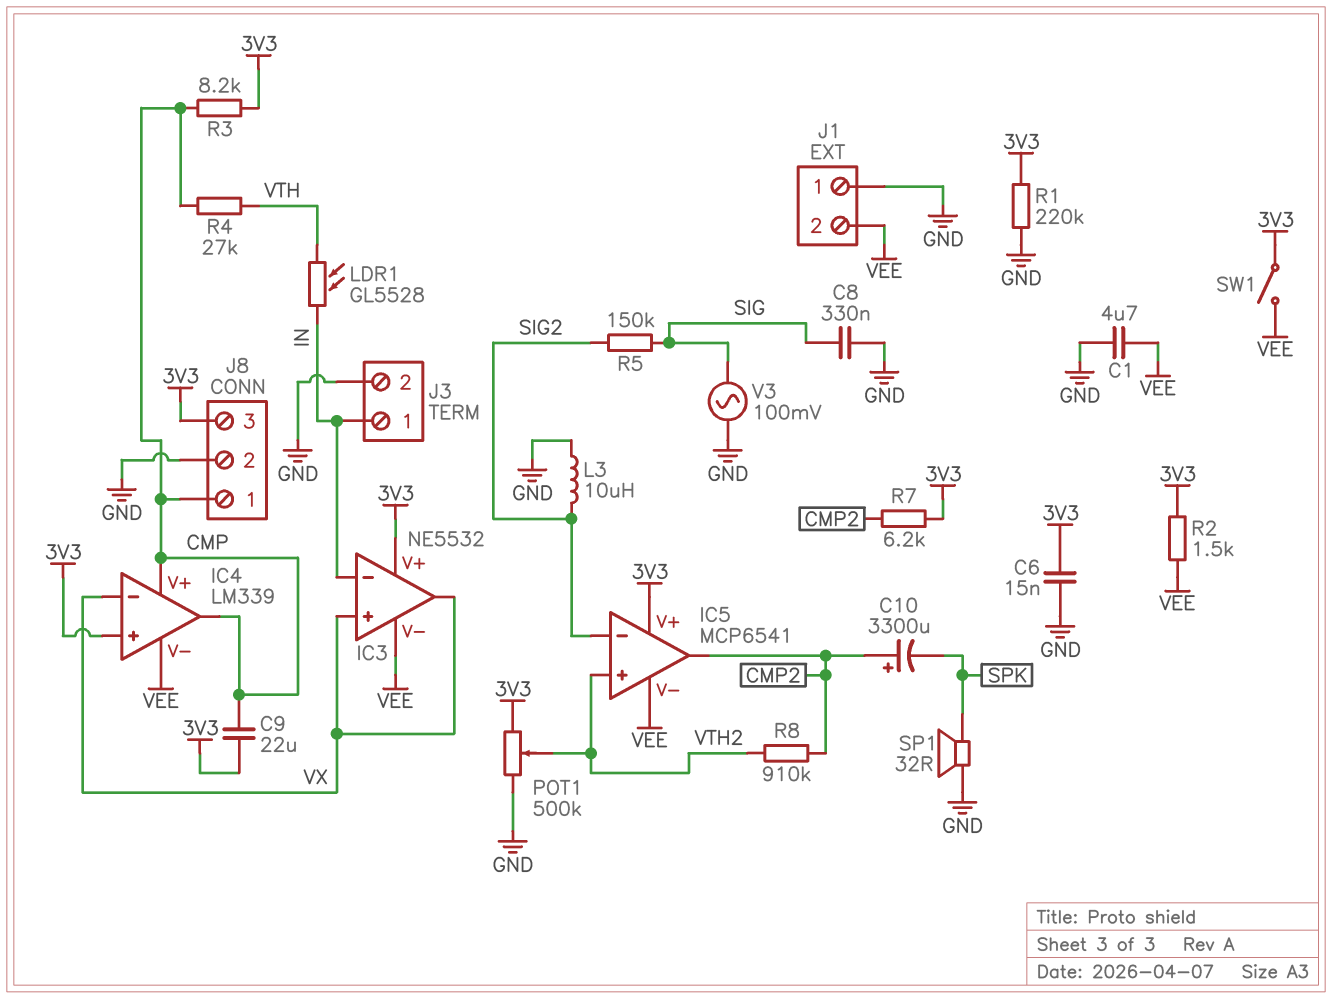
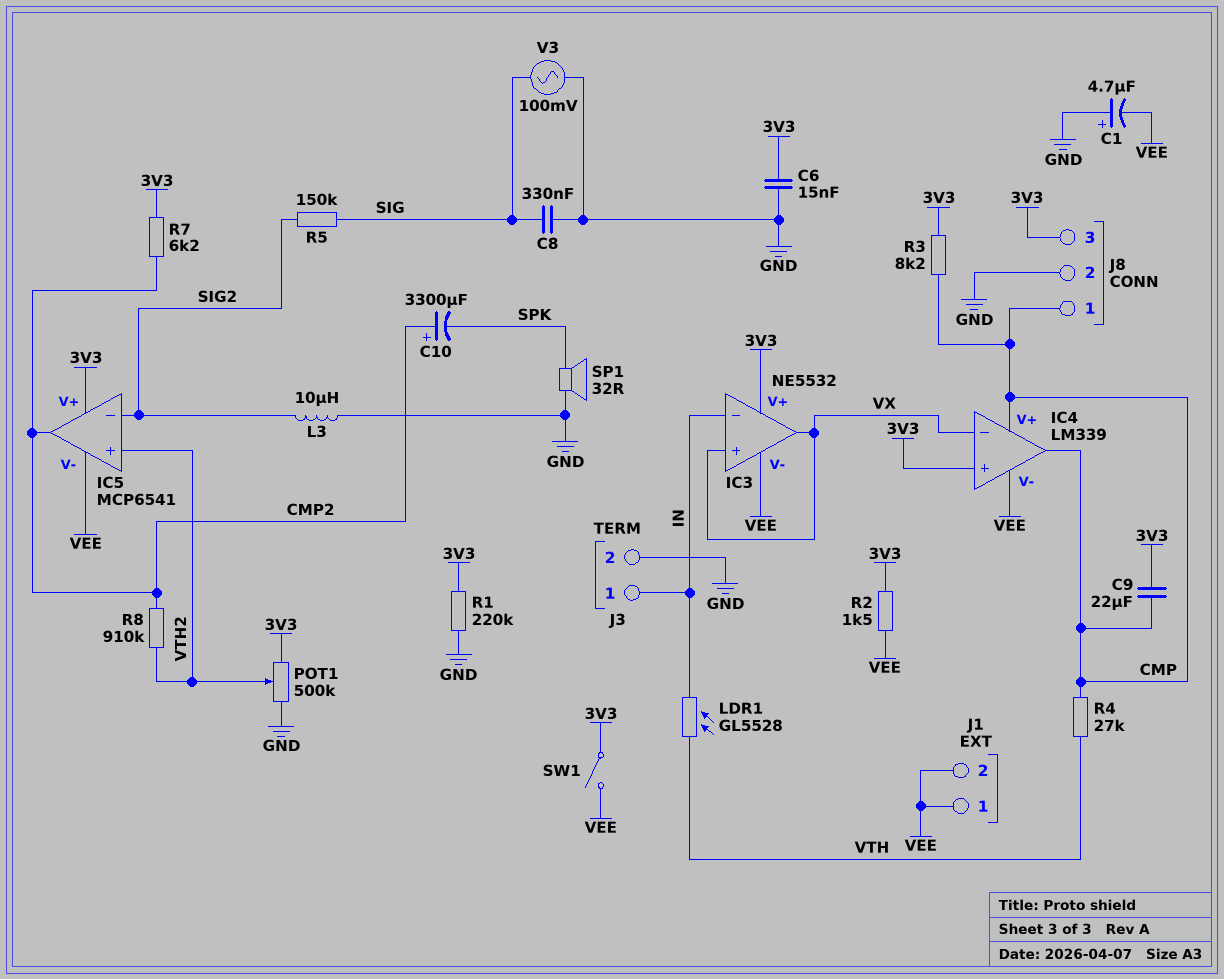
C1: 4.7uF (GND, VEE) -> 4.7uF (plus GND, minus VEE)
J1 pin 1: GND -> VEE

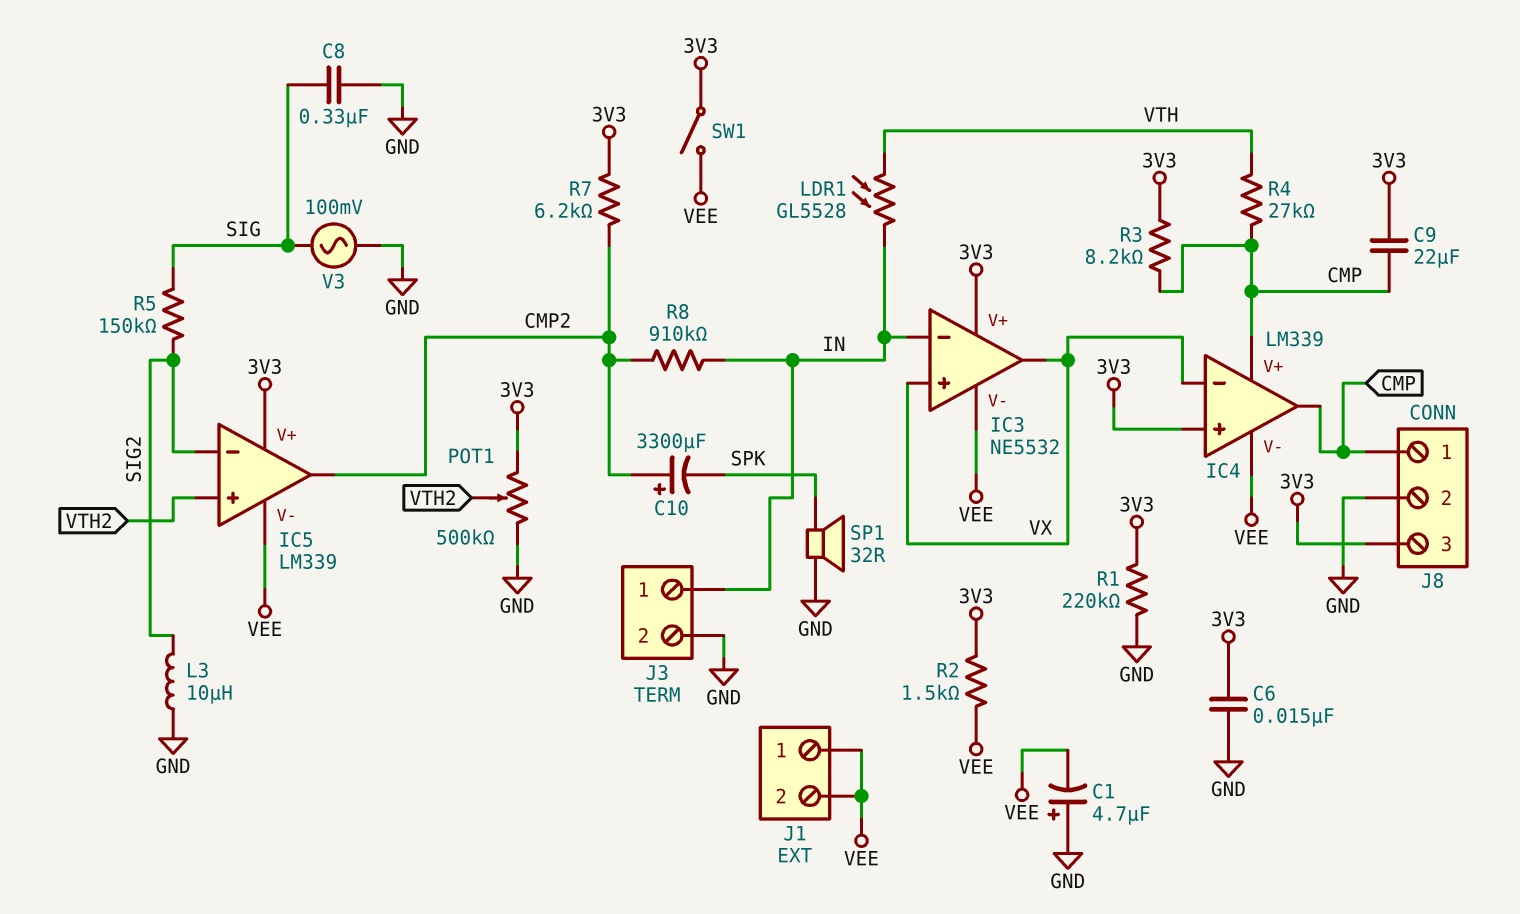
IC5: MCP6541 -> LM339
R8: 910k (CMP2, VTH2) -> 910k (CMP2, IN)

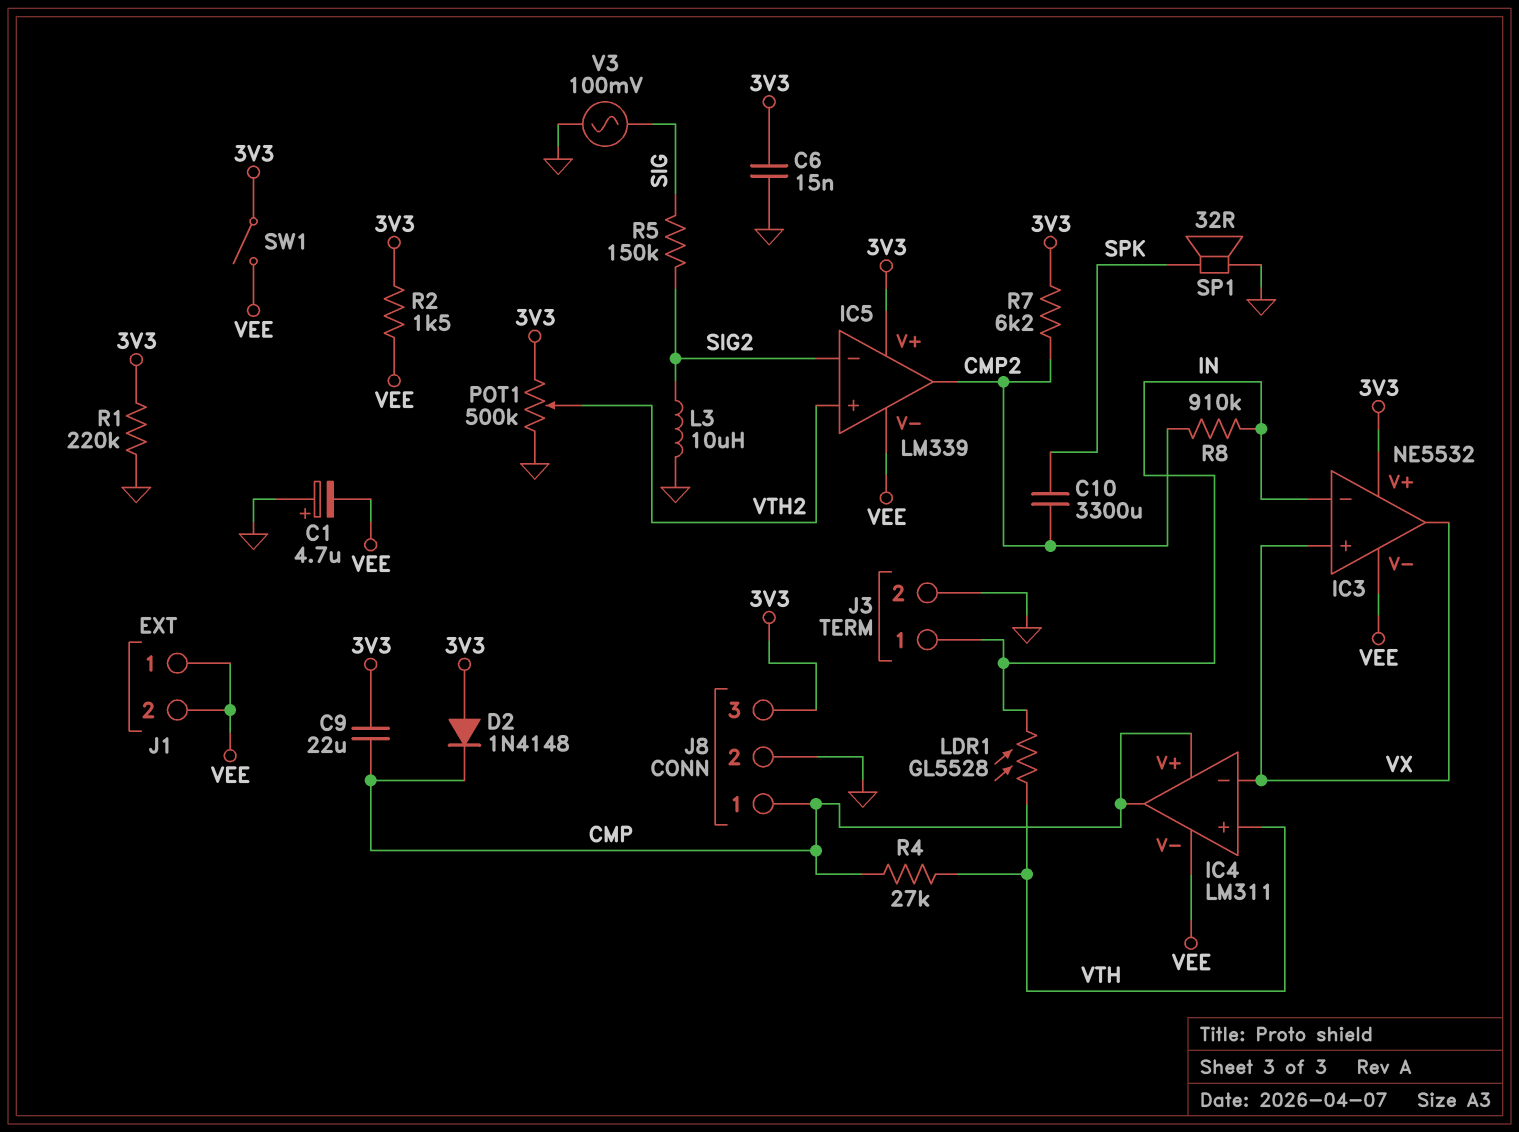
C8: 330nF (GND, SIG) -> none
C10: 3300uF (plus CMP2, minus SPK) -> 3300uF (CMP2, SPK)
D2: none -> diode 1N4148 (A 3V3, K CMP)
IC4: LM339 -> LM311
IC4 pin in+: 3V3 -> VTH
R3: 8.2k (3V3, CMP) -> none

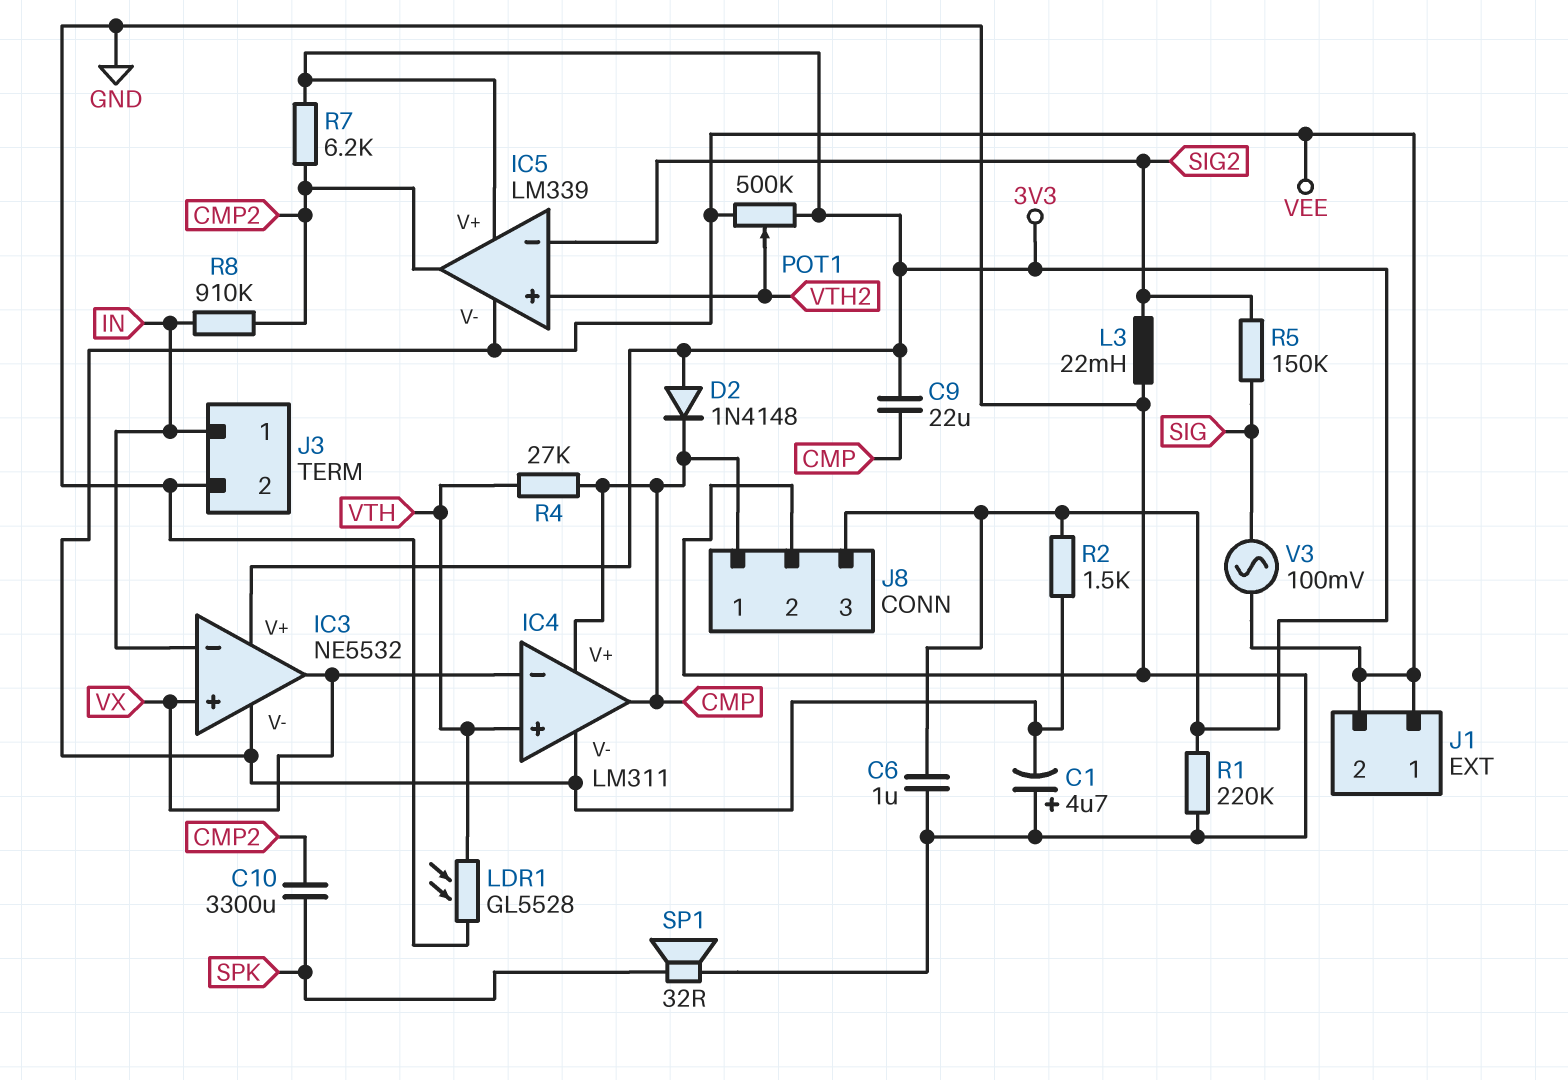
C6: 15nF (3V3, GND) -> 1uF (3V3, GND)
L3: 10uH (GND, SIG2) -> 22mH (GND, SIG2)
LDR1: GL5528 (IN, VTH) -> GL5528 (GND, VTH)
POT1: 500k (3V3, GND, wiper VTH2) -> 500k (3V3, VEE, wiper VTH2)
SW1: switch (3V3, VEE) -> none
V3: AC 100mV (GND, SIG) -> AC 100mV (SIG, VEE)

